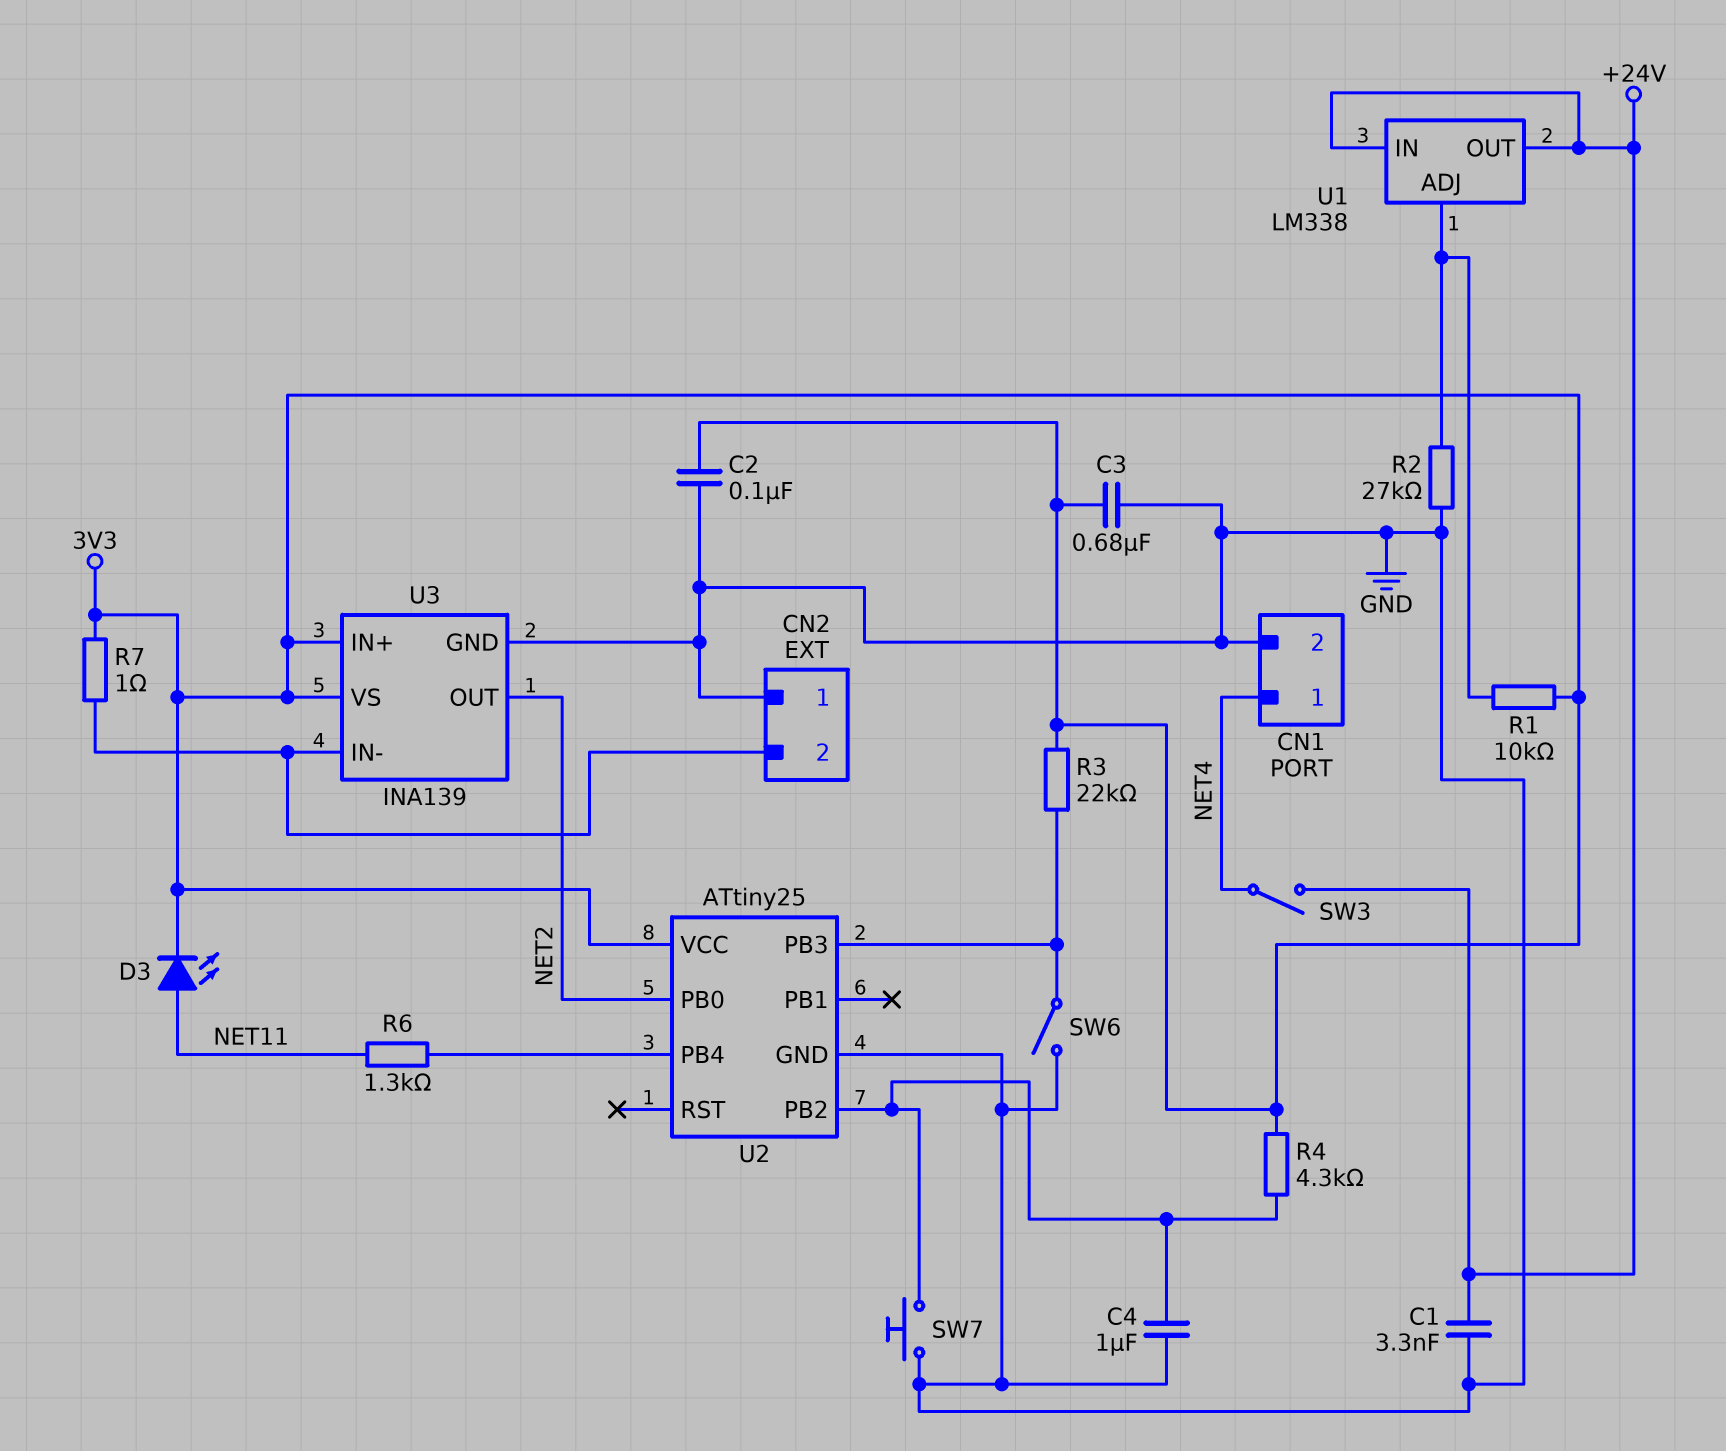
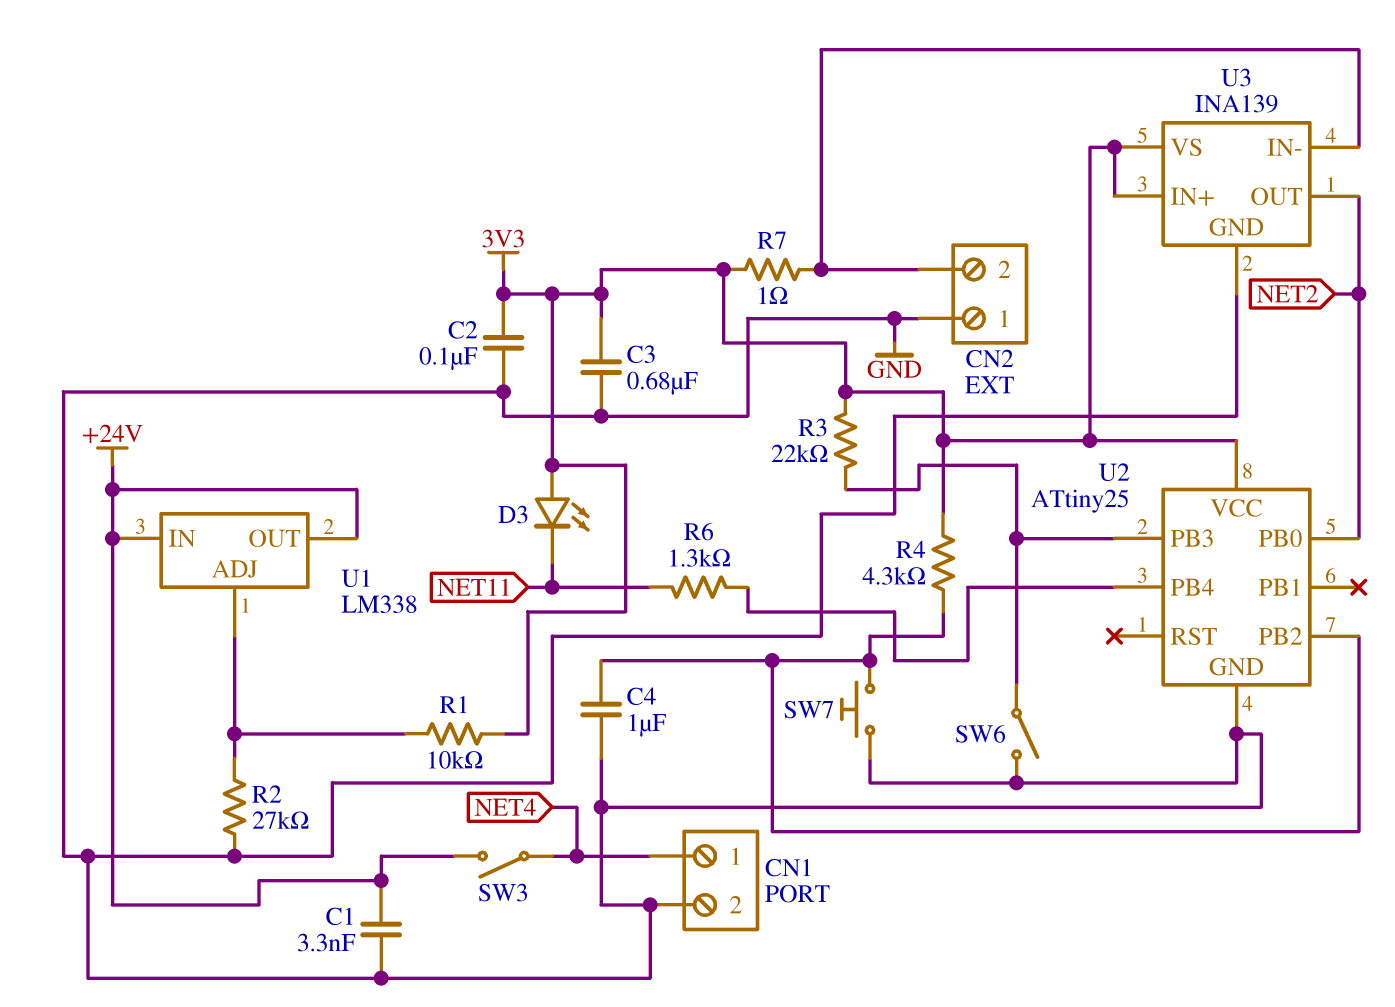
D3: LED (A NET11, K 3V3) -> LED (A 3V3, K NET11)

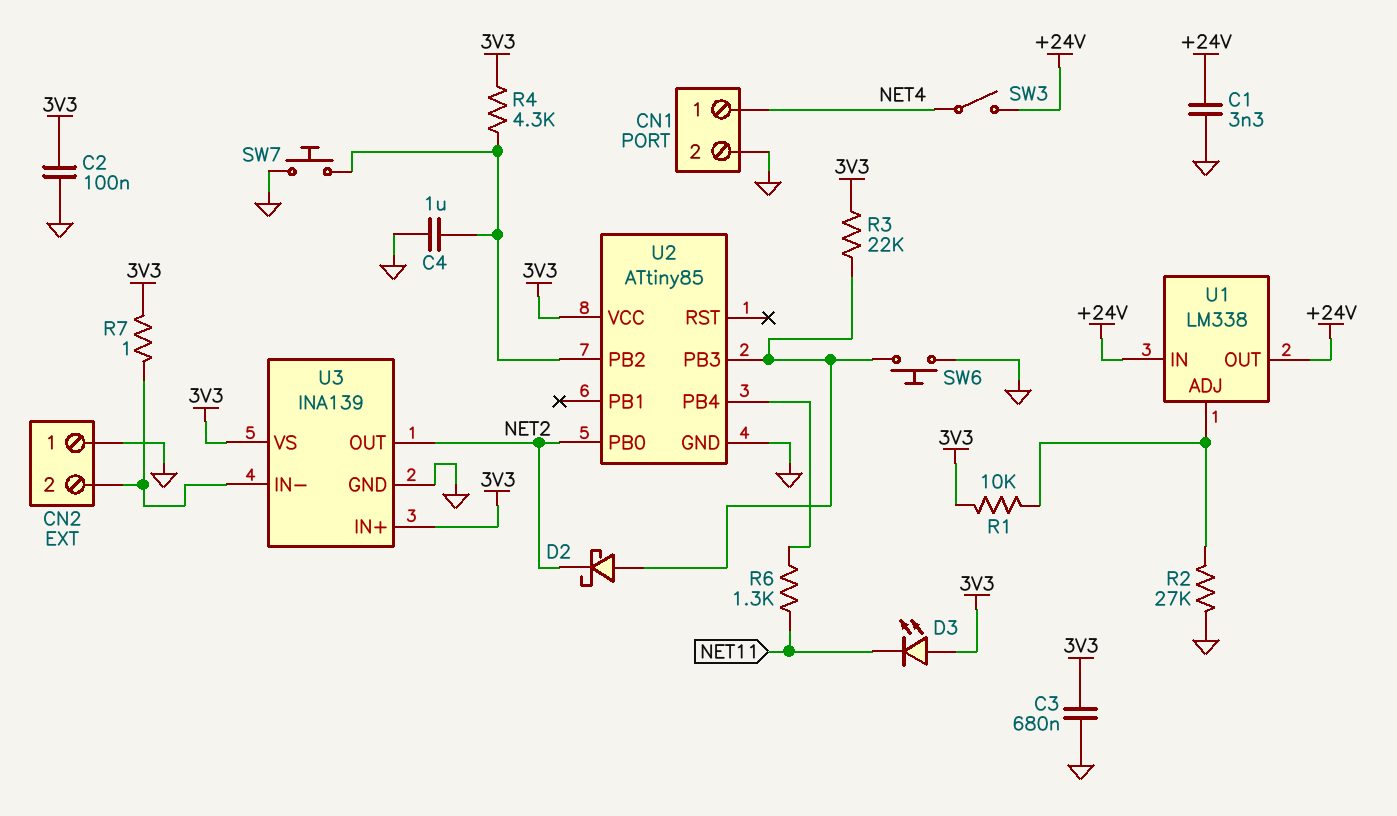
D2: none -> schottky (A U2/PB3, K NET2)
SW6: switch (GND, U2/PB3) -> button (GND, U2/PB3)
U2: ATtiny25 -> ATtiny85

